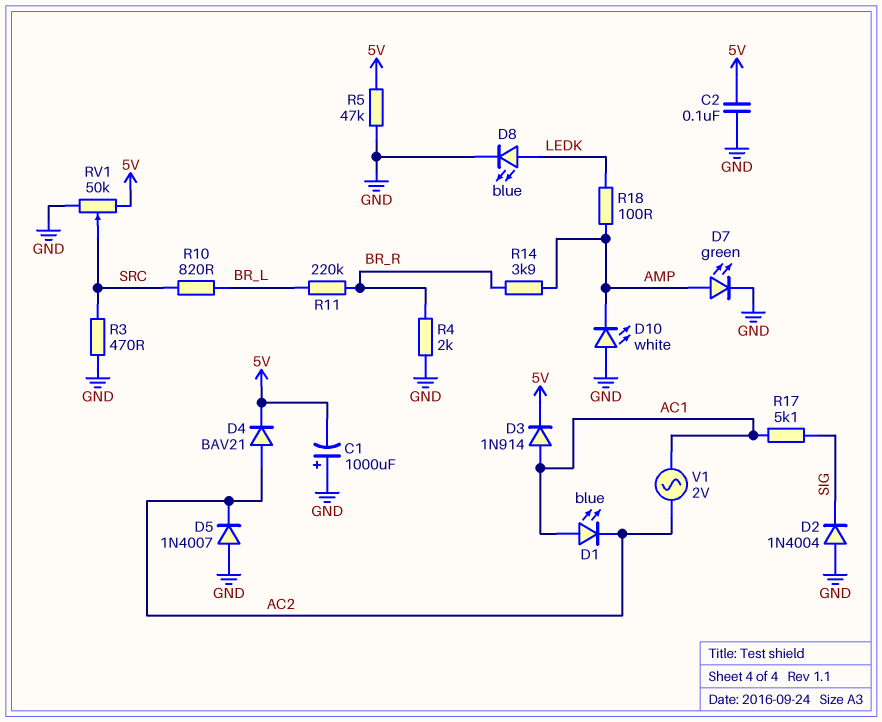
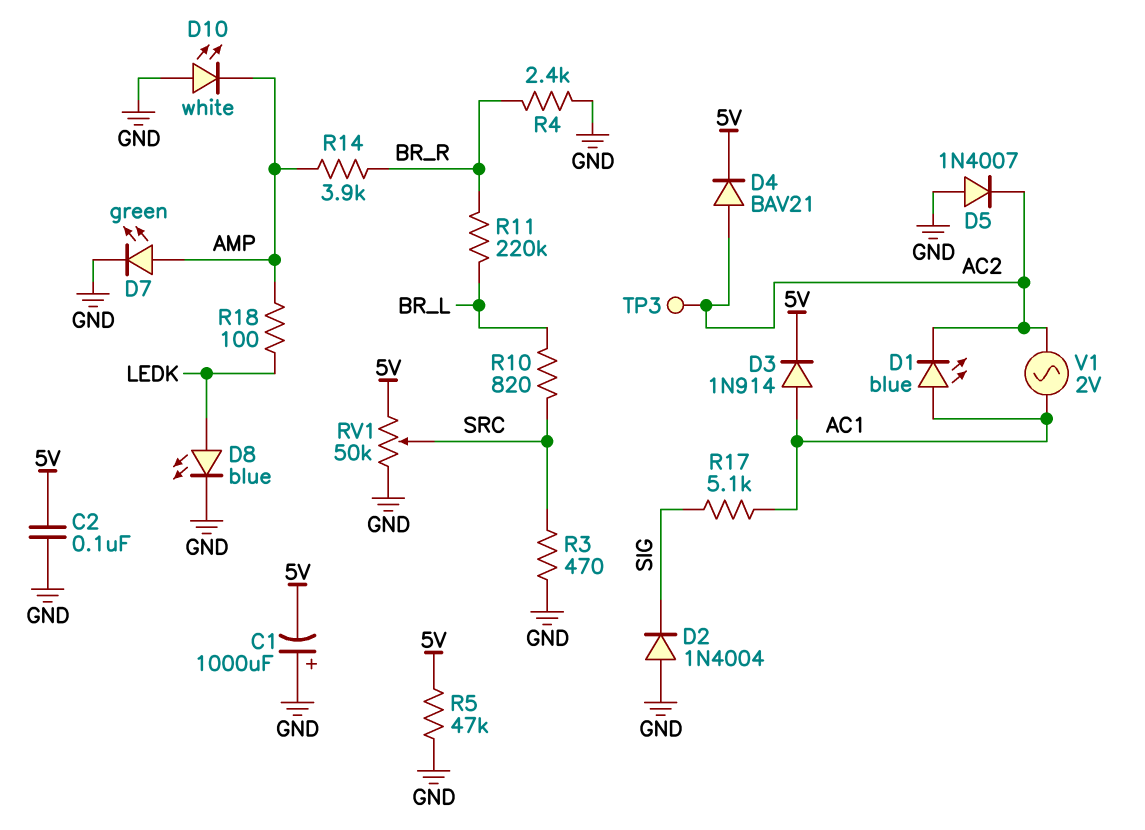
R4: 2k (BR_R, GND) -> 2.4k (BR_R, GND)
TP3: none -> test point (AC2)

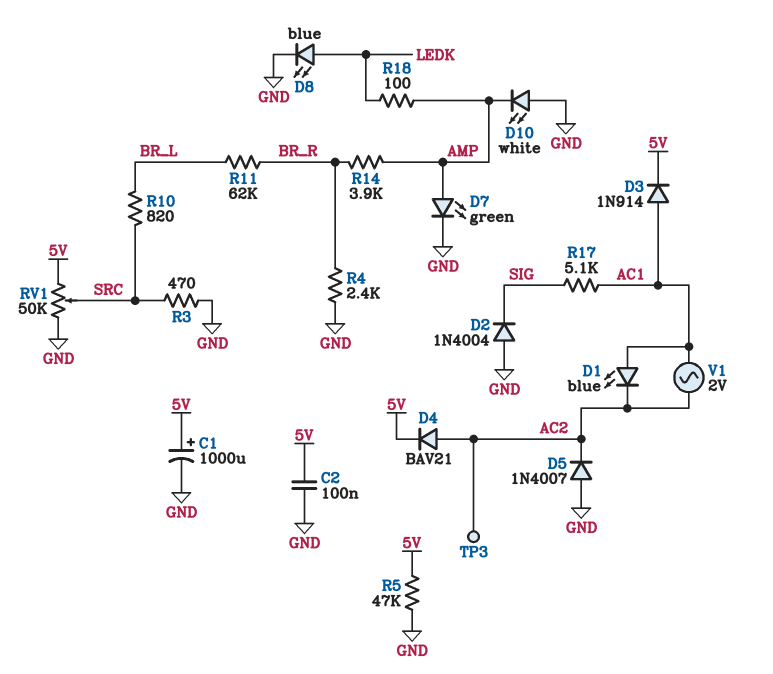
C1: 1000uF (plus GND, minus 5V) -> 1000uF (plus 5V, minus GND)
R11: 220k (BR_L, BR_R) -> 62k (BR_L, BR_R)

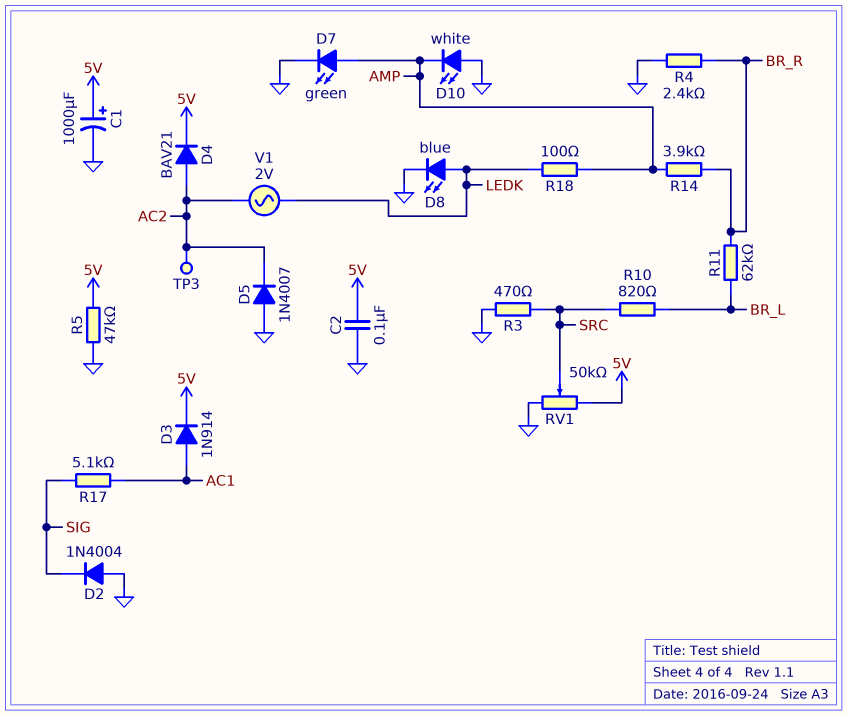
D1: LED blue (A AC1, K AC2) -> none
V1: AC 2V (AC1, AC2) -> AC 2V (AC2, LEDK)

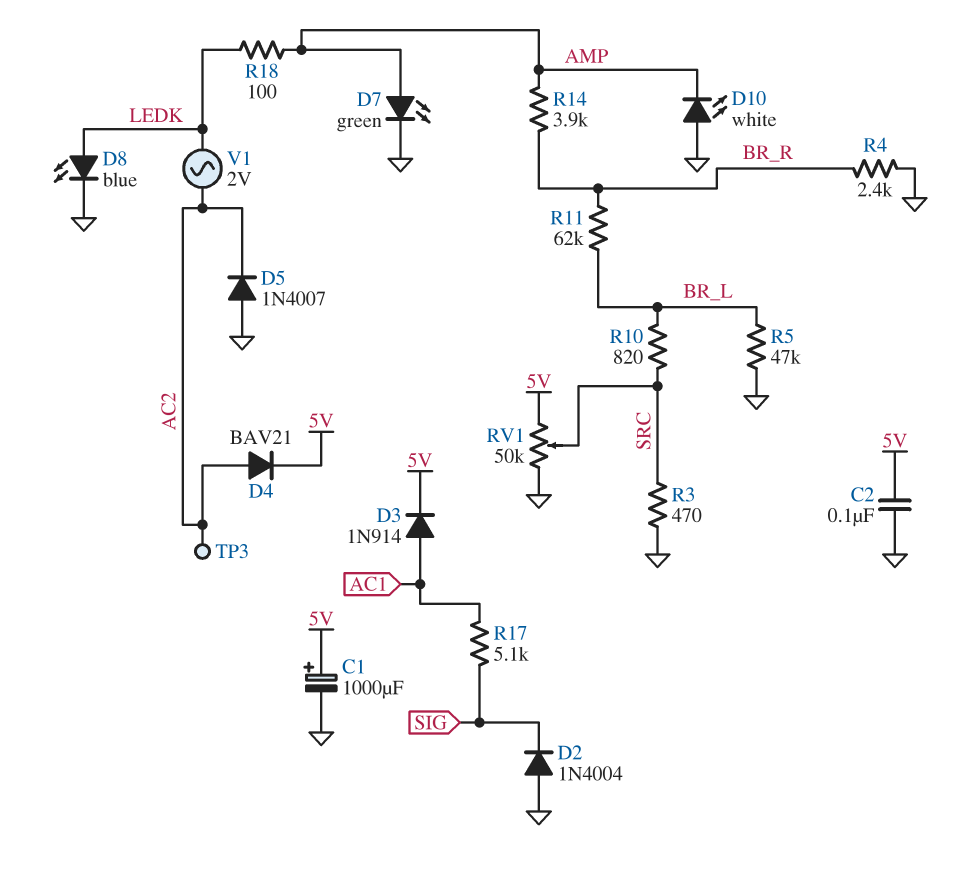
R5: 47k (5V, GND) -> 47k (BR_L, GND)

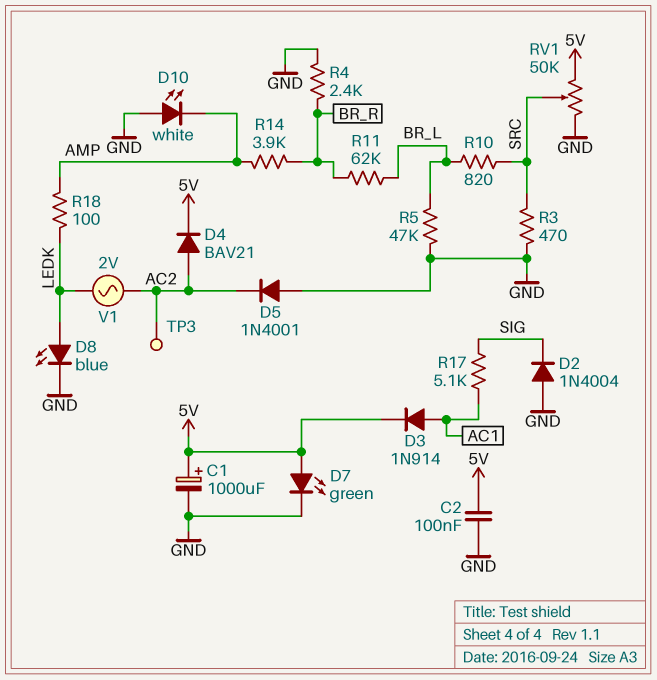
D5: diode 1N4007 (A GND, K AC2) -> diode 1N4001 (A GND, K AC2)
D7: LED green (A AMP, K GND) -> LED green (A 5V, K GND)

